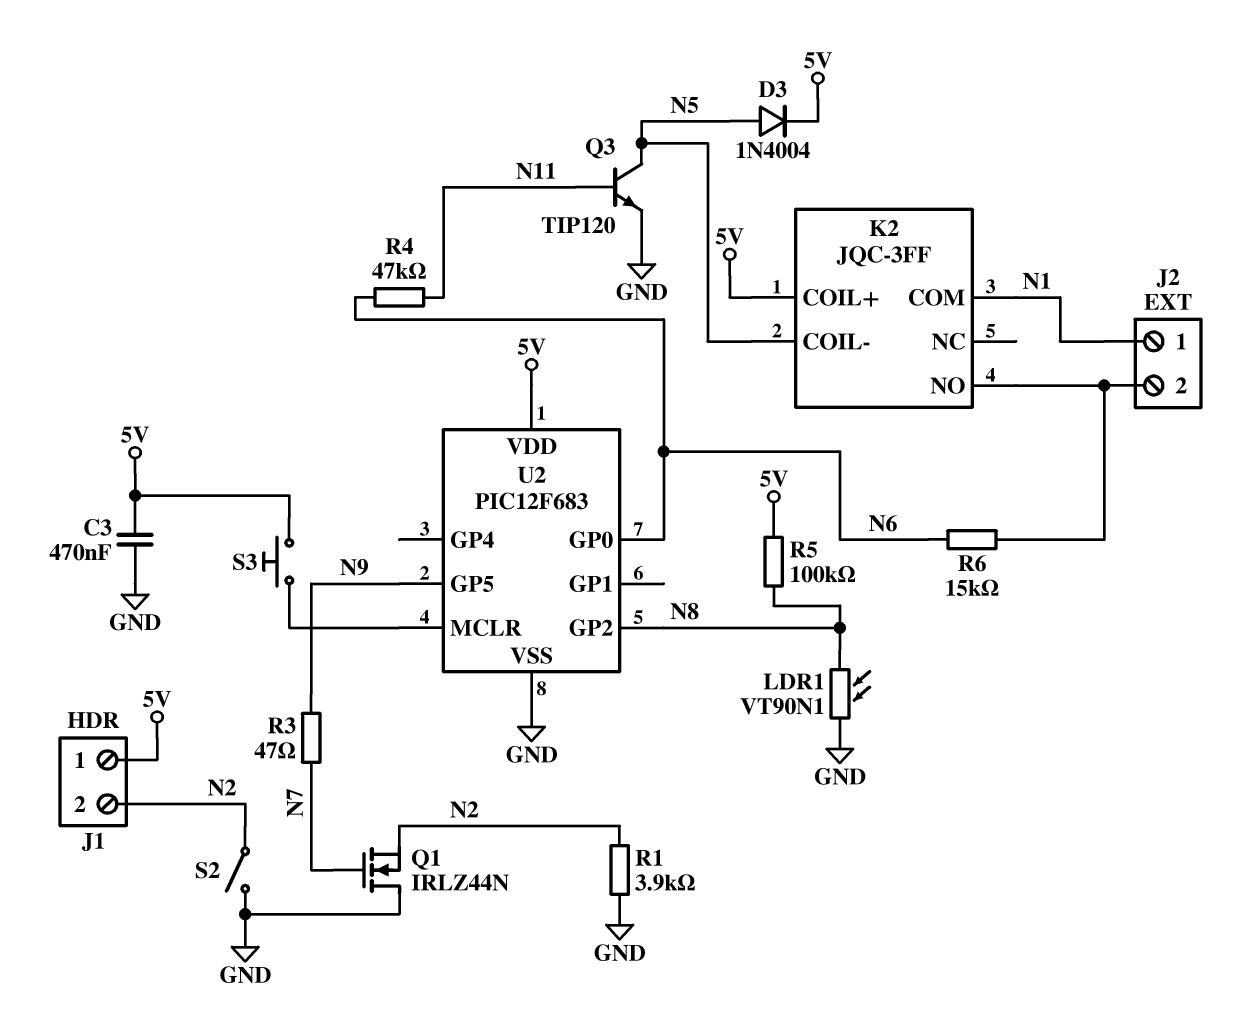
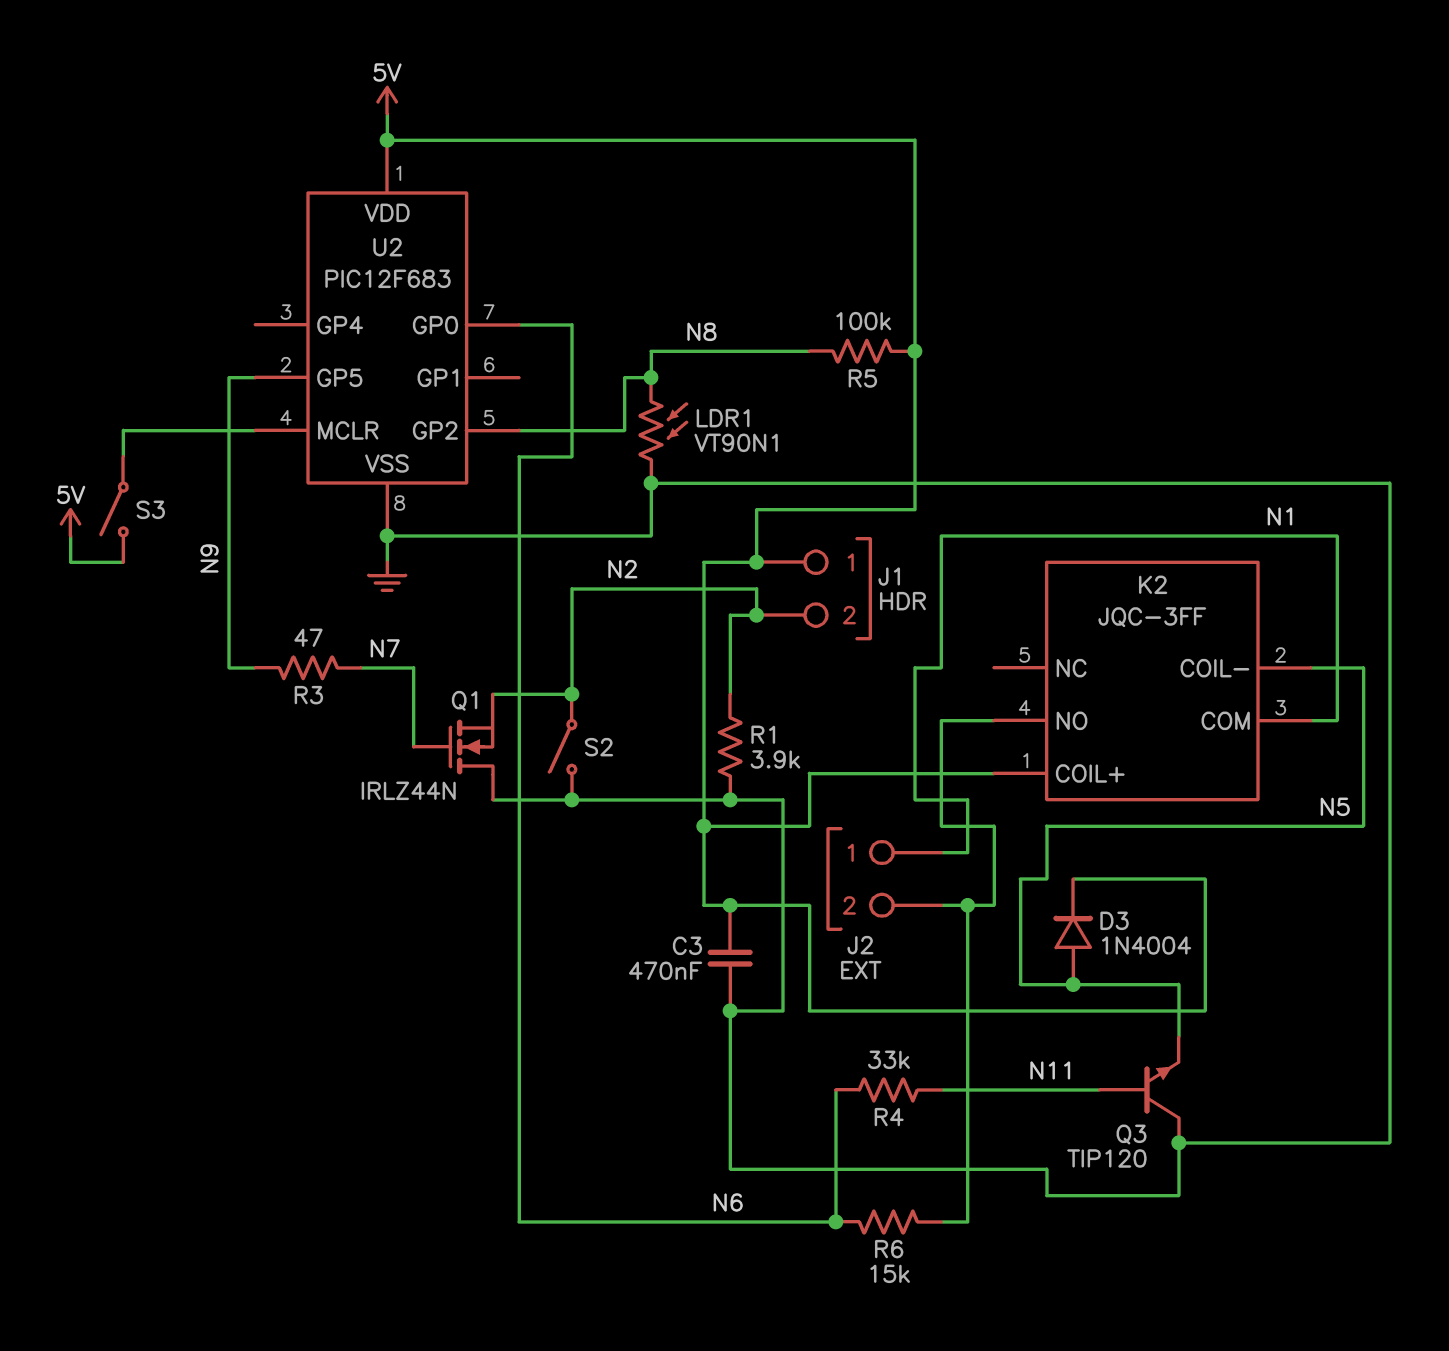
Q3: NPN TIP120 (B N11, C N5, E GND) -> NPN TIP120 (B N11, C GND, E N5)
R4: 47k (N6, N11) -> 33k (N6, N11)
S3: button (5V, U2/MCLR) -> switch (5V, U2/MCLR)

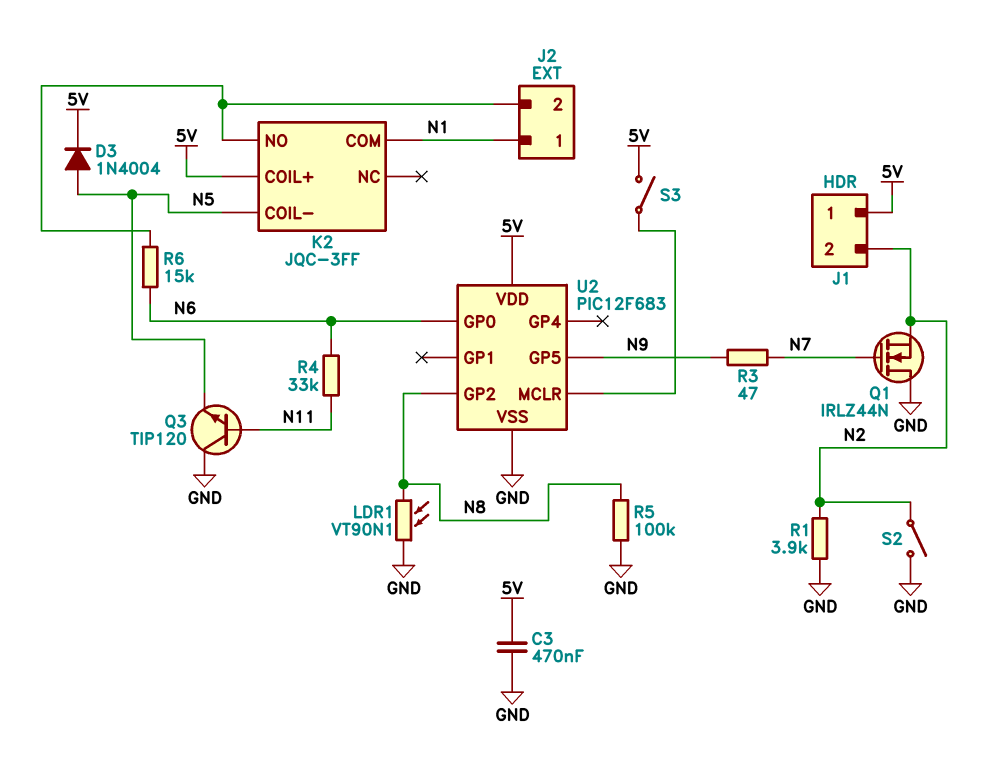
R5: 100k (5V, N8) -> 100k (GND, N8)

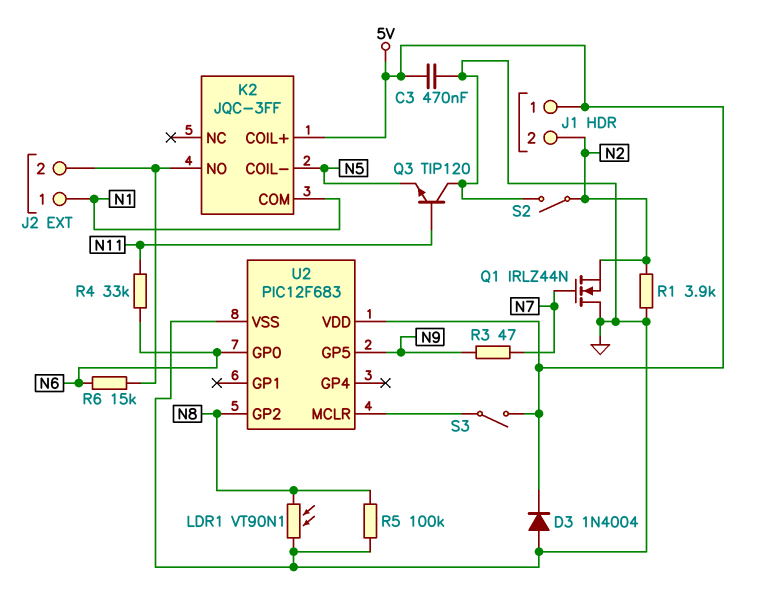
D3: diode 1N4004 (A N5, K 5V) -> diode 1N4004 (A GND, K 5V)

